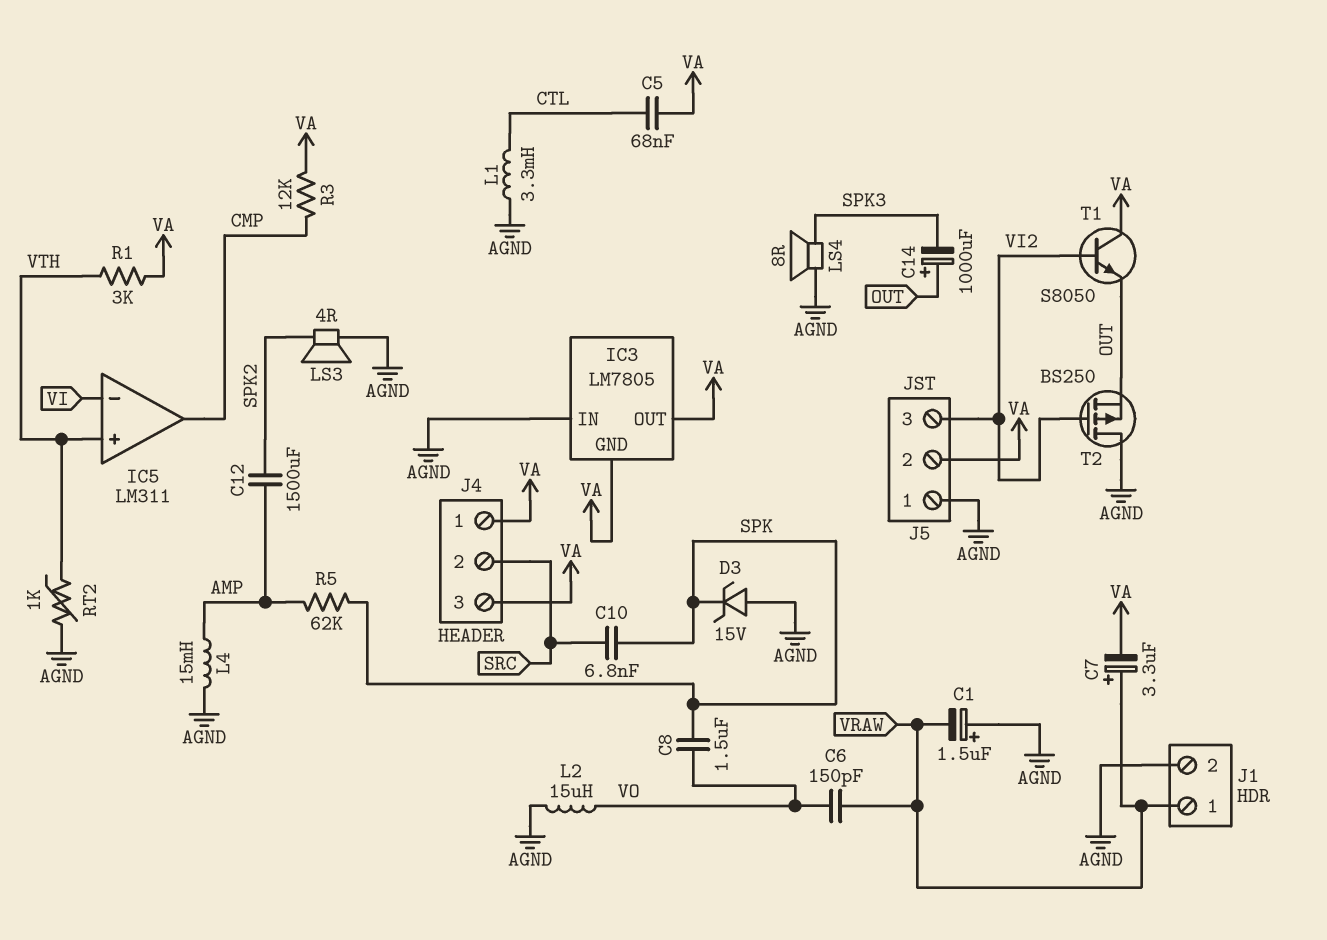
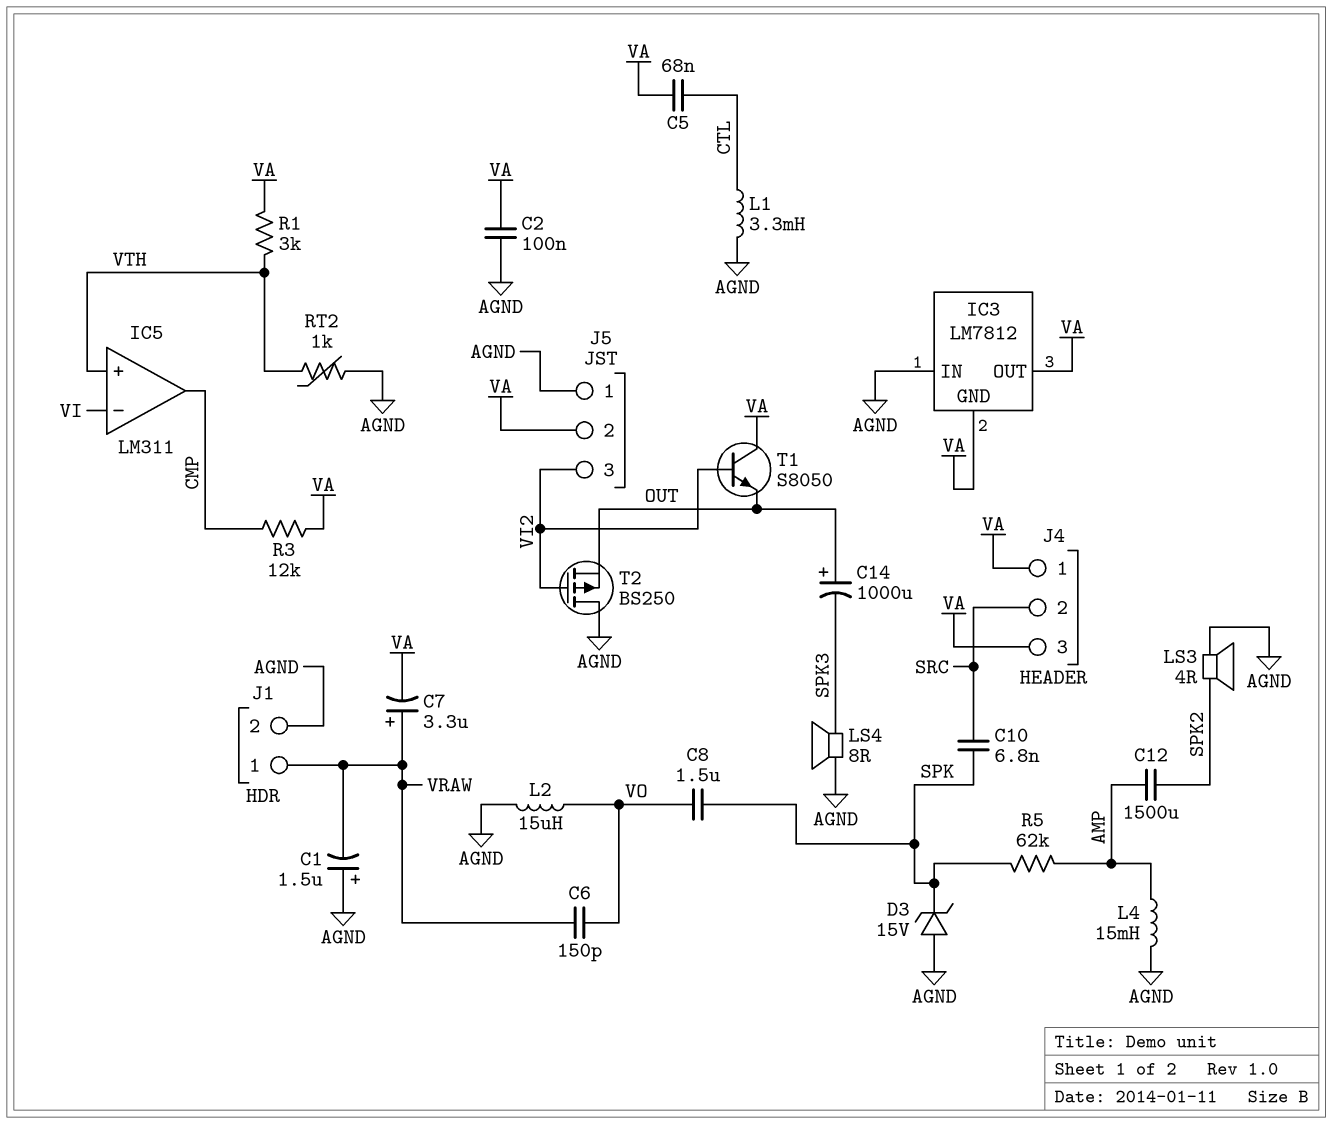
C2: none -> 100nF (AGND, VA)
IC3: LM7805 -> LM7812

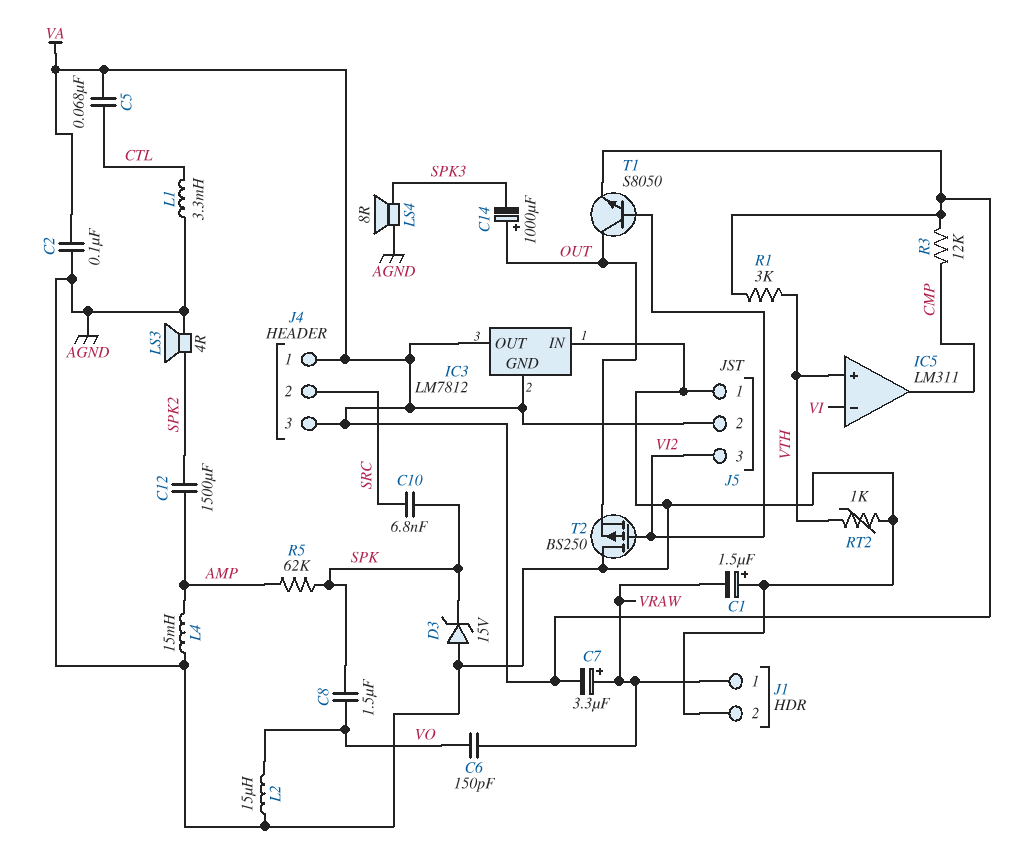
T1: NPN S8050 (B VI2, C VA, E OUT) -> NPN S8050 (B VI2, C OUT, E VA)

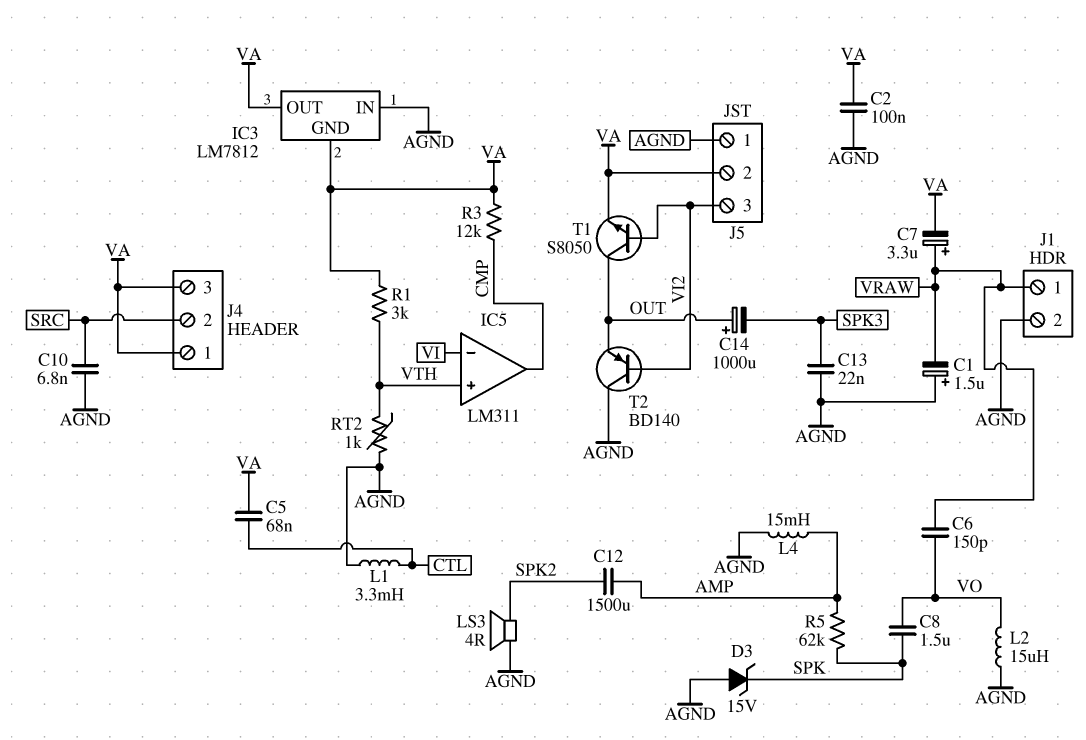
C10: 6.8nF (SPK, SRC) -> 6.8nF (AGND, SRC)
C13: none -> 22nF (AGND, SPK3)
LS4: speaker 8R (AGND, SPK3) -> none
T2: PMOS BS250 (G VI2, D AGND, S OUT) -> PNP BD140 (B VI2, C AGND, E OUT)

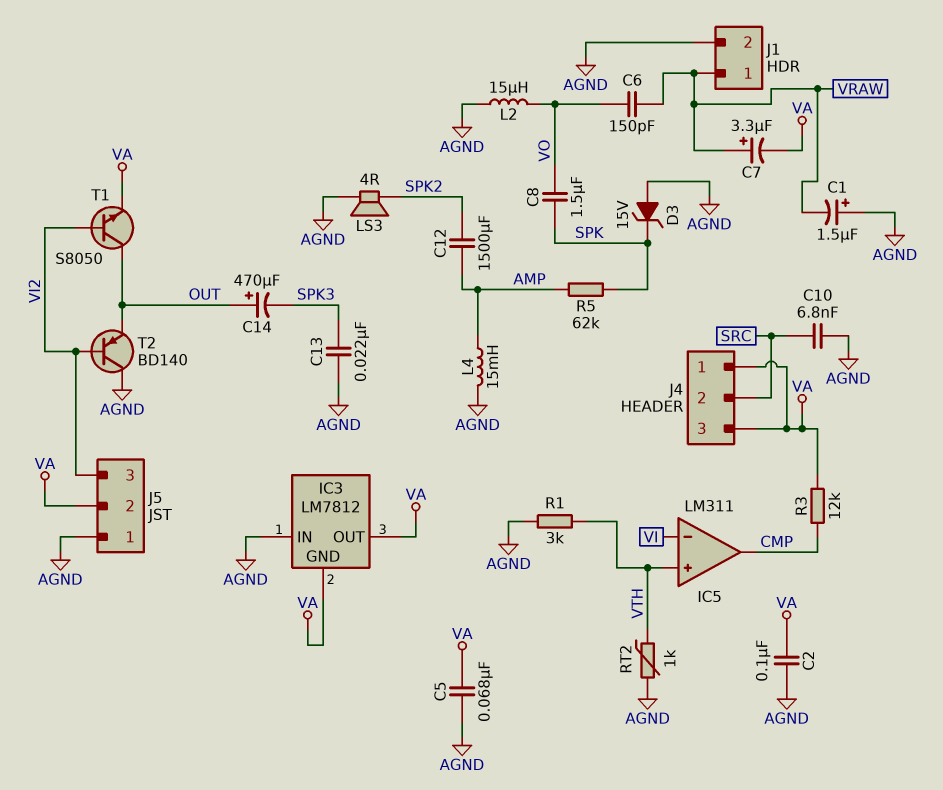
C5: 68nF (CTL, VA) -> 68nF (AGND, VA)
C14: 1000uF (plus OUT, minus SPK3) -> 470uF (plus OUT, minus SPK3)
L1: 3.3mH (AGND, CTL) -> none
R1: 3k (VA, VTH) -> 3k (AGND, VTH)

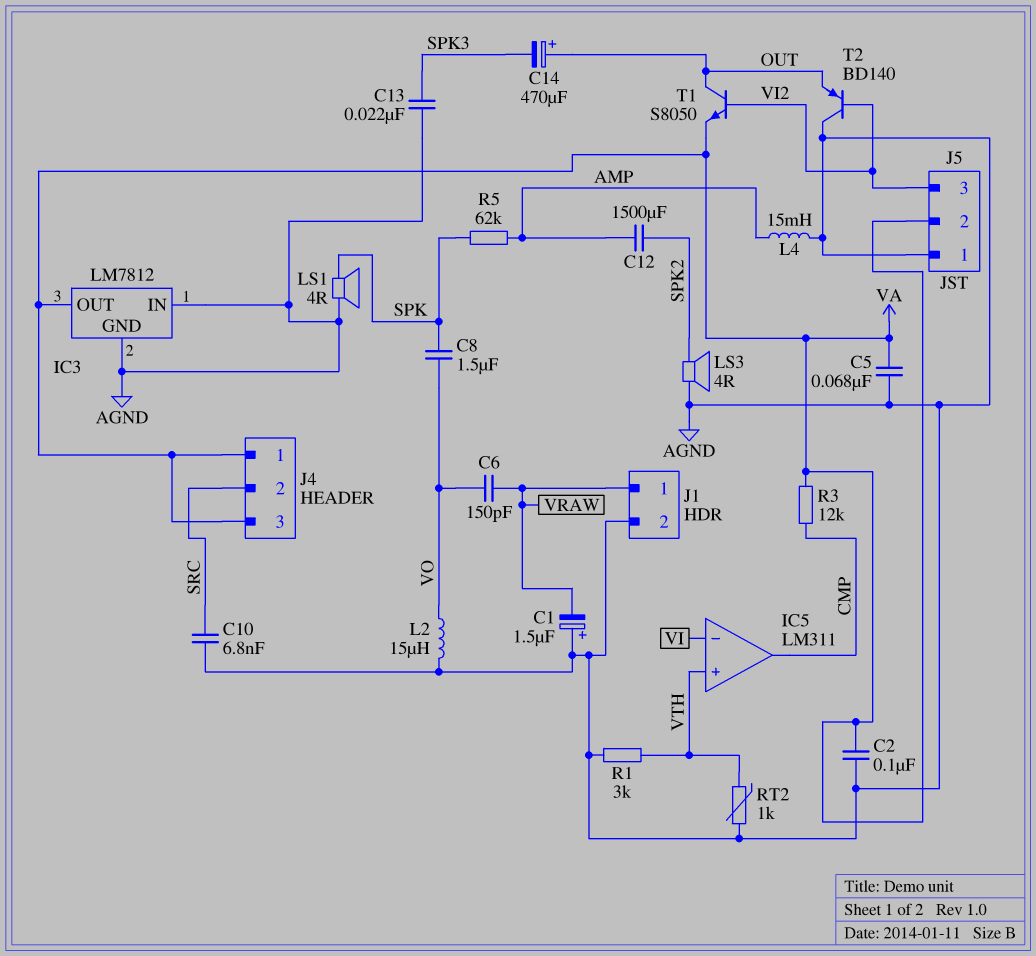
C7: 3.3uF (plus VRAW, minus VA) -> none
D3: zener 15V (A AGND, K SPK) -> none
IC3 pin GND: VA -> AGND
LS1: none -> speaker 4R (AGND, SPK)

